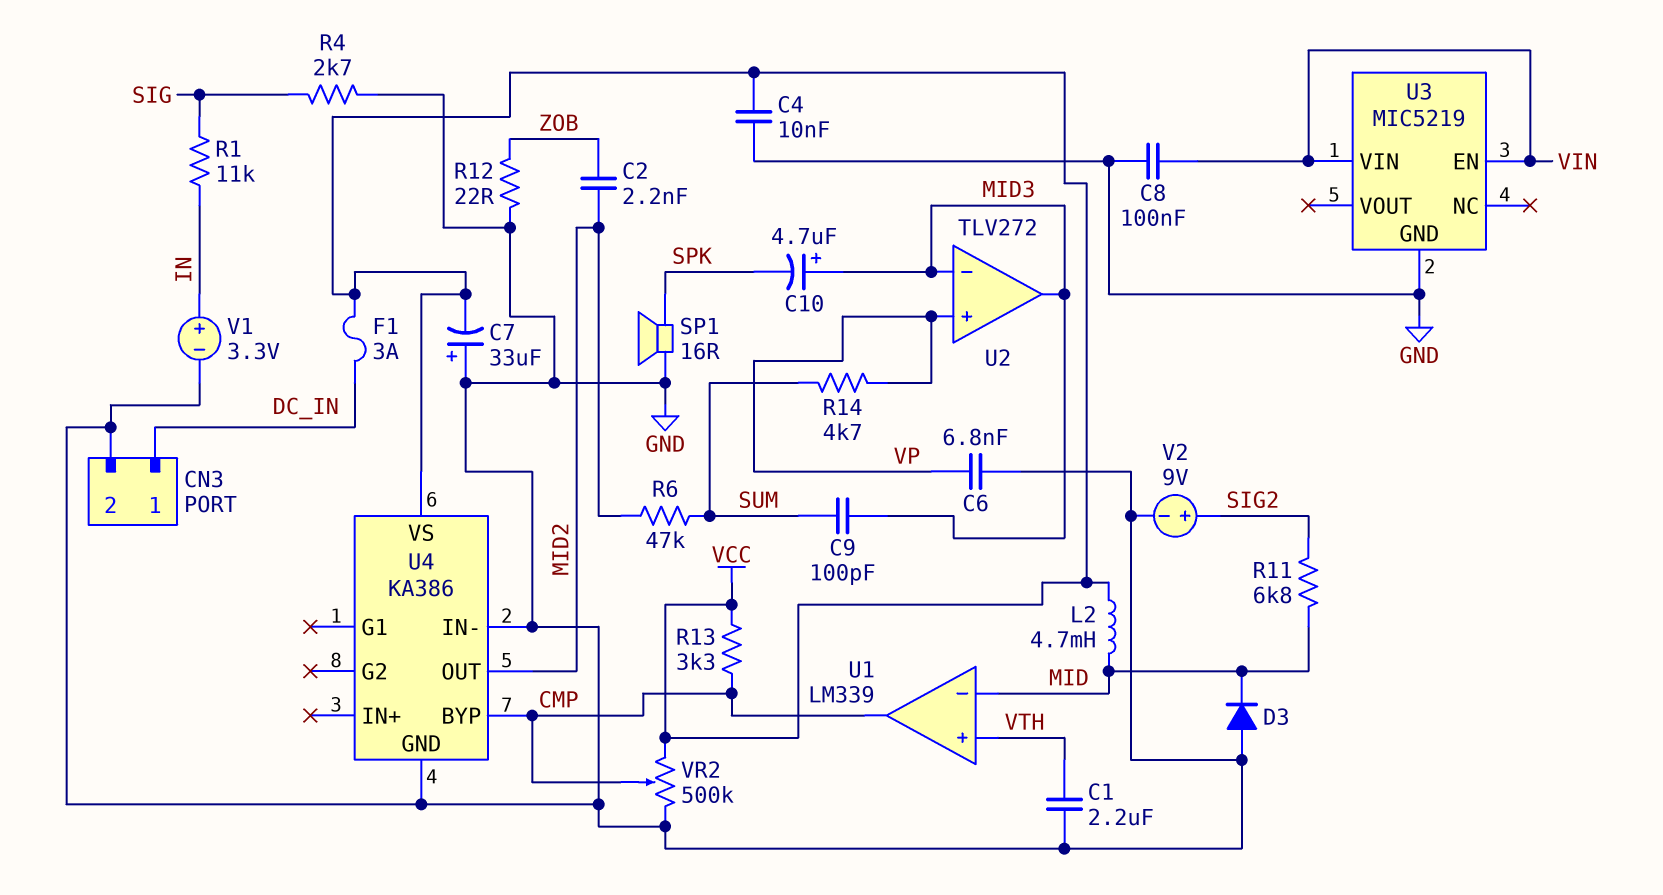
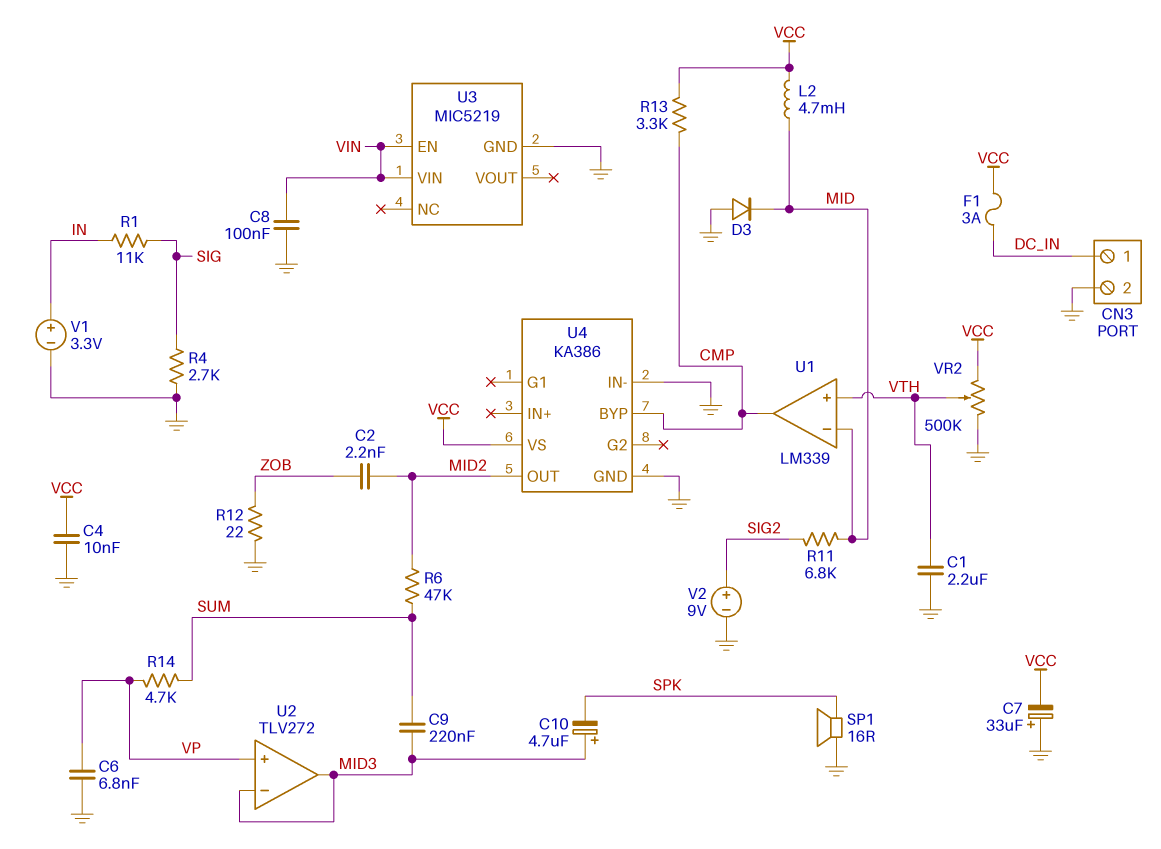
C9: 100pF (MID3, SUM) -> 220nF (MID3, SUM)
VR2: 500k (GND, VCC, wiper CMP) -> 500k (GND, VCC, wiper VTH)

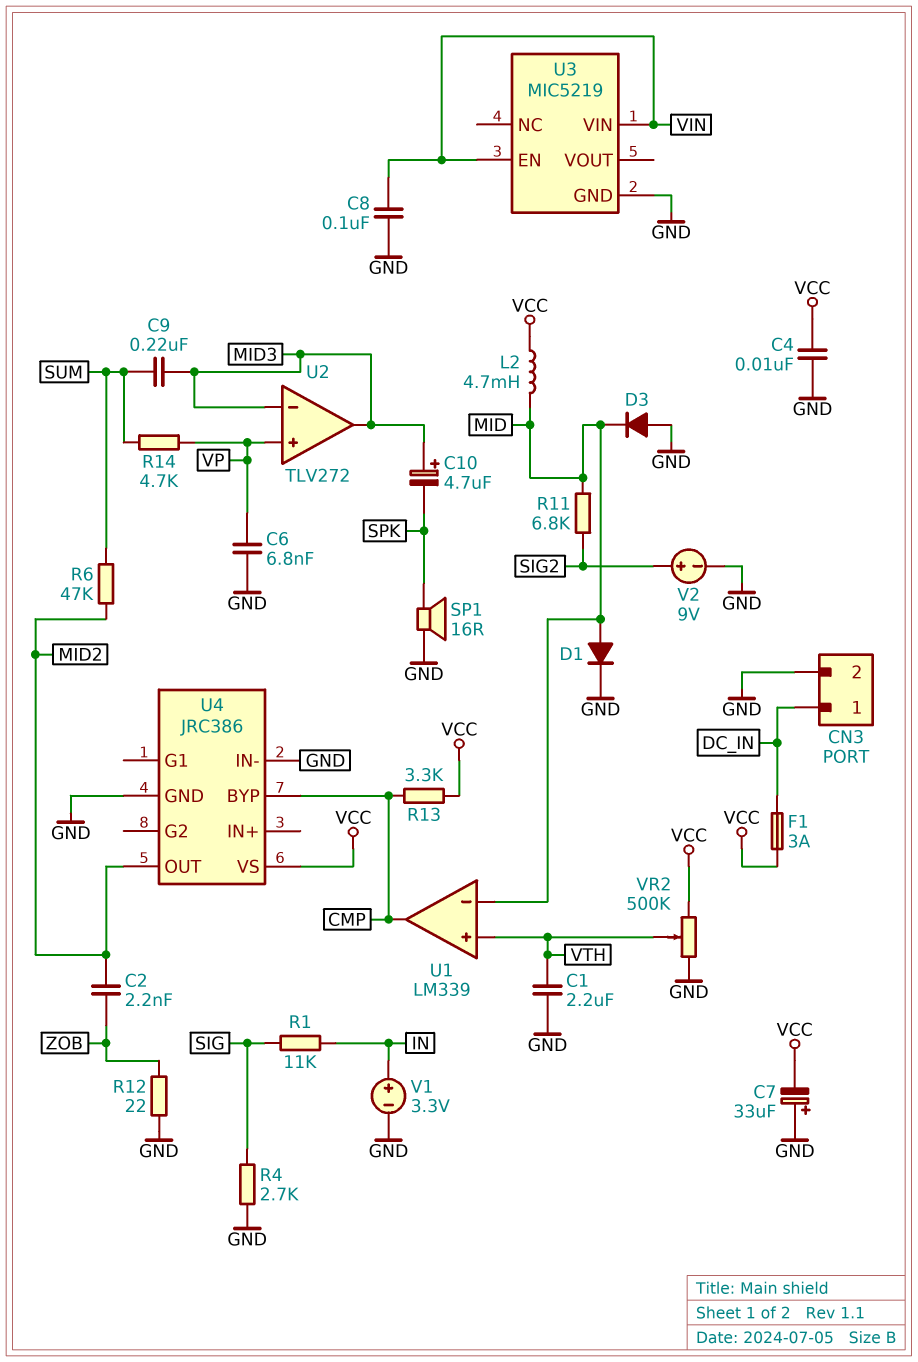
D1: none -> diode (A MID, K GND)
U4: KA386 -> JRC386

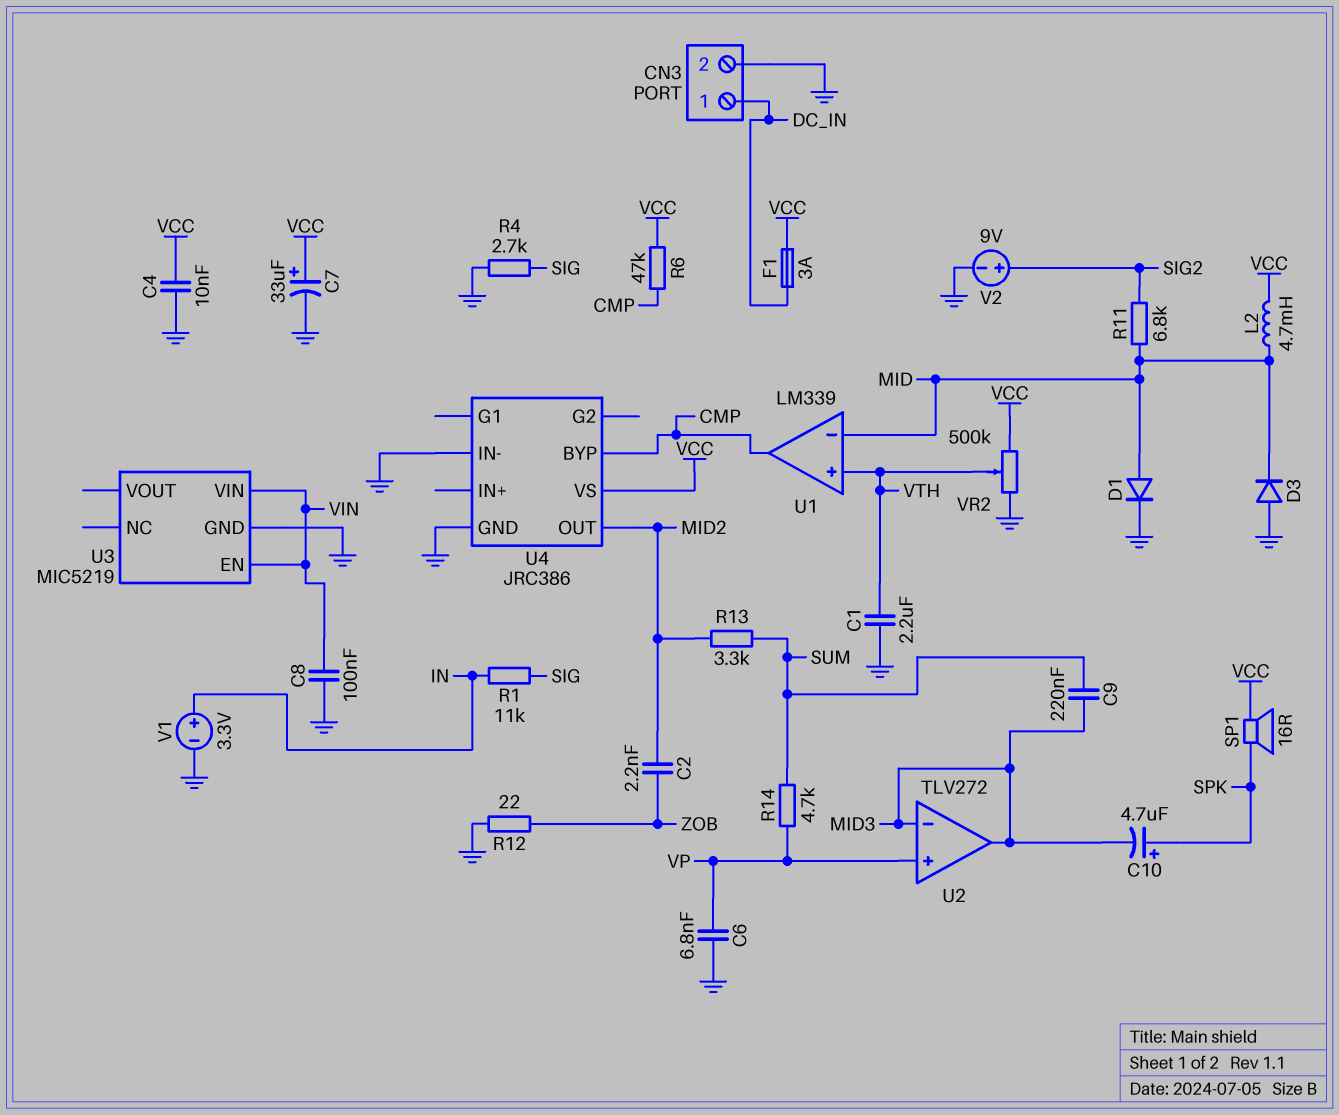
C7: 33uF (plus GND, minus VCC) -> 33uF (plus VCC, minus GND)
C10: 4.7uF (plus MID3, minus SPK) -> 4.7uF (plus SPK, minus MID3)
R6: 47k (MID2, SUM) -> 47k (CMP, VCC)
R13: 3.3k (CMP, VCC) -> 3.3k (MID2, SUM)
SP1: speaker 16R (GND, SPK) -> speaker 16R (SPK, VCC)

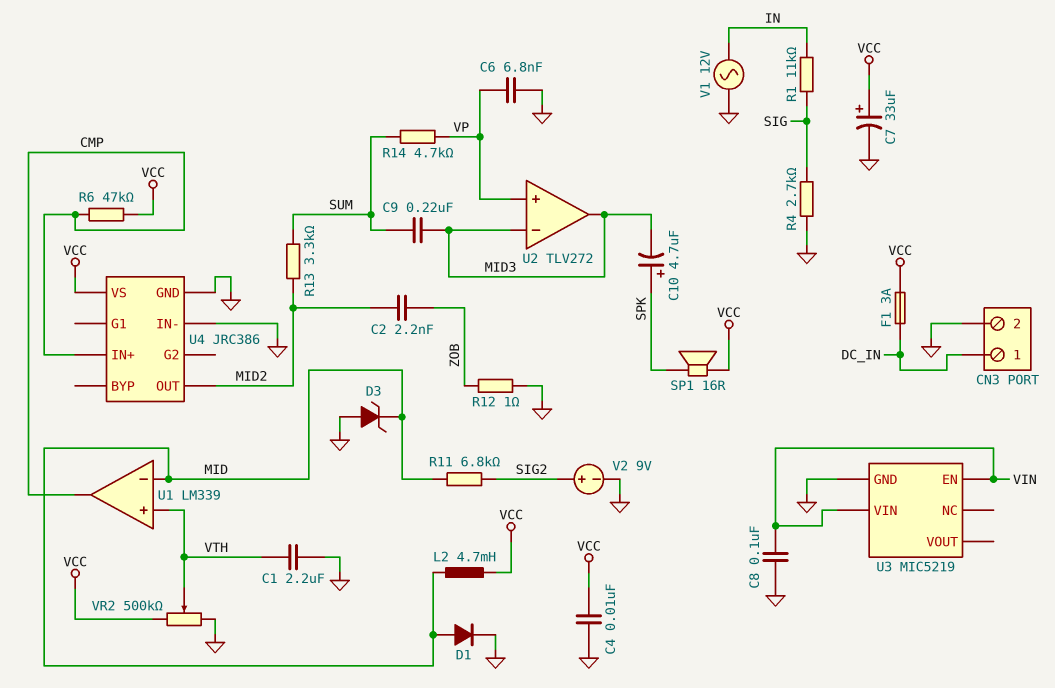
D3: diode (A GND, K MID) -> zener (A GND, K MID)
R12: 22 (GND, ZOB) -> 1 (GND, ZOB)
U4 pin BYP: CMP -> none
U4 pin IN+: none -> CMP
V1: 3.3V (plus IN, minus GND) -> AC 12V (GND, IN)

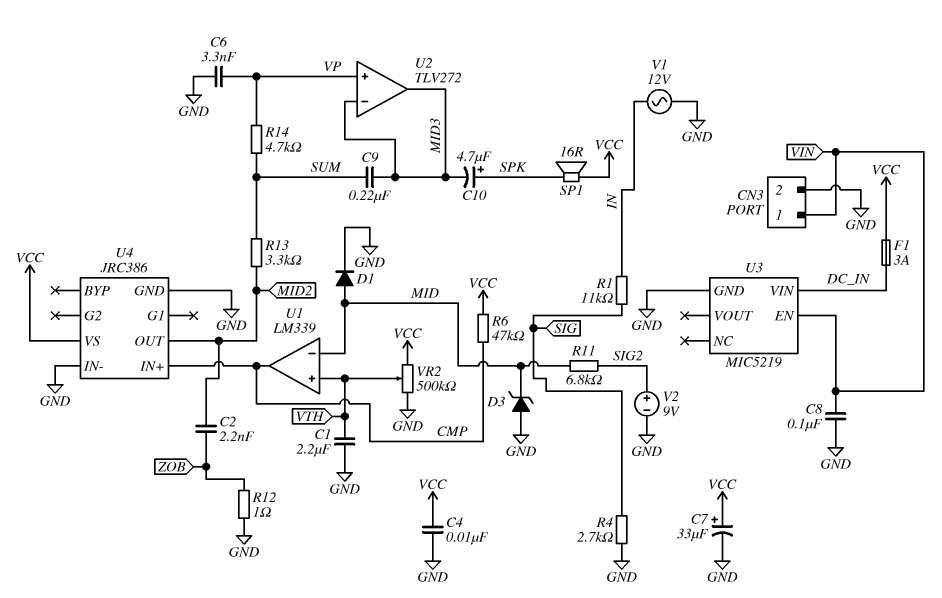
C6: 6.8nF (GND, VP) -> 3.3nF (GND, VP)
CN3 pin 1: DC_IN -> VIN
L2: 4.7mH (MID, VCC) -> none
U3 pin VIN: VIN -> DC_IN

